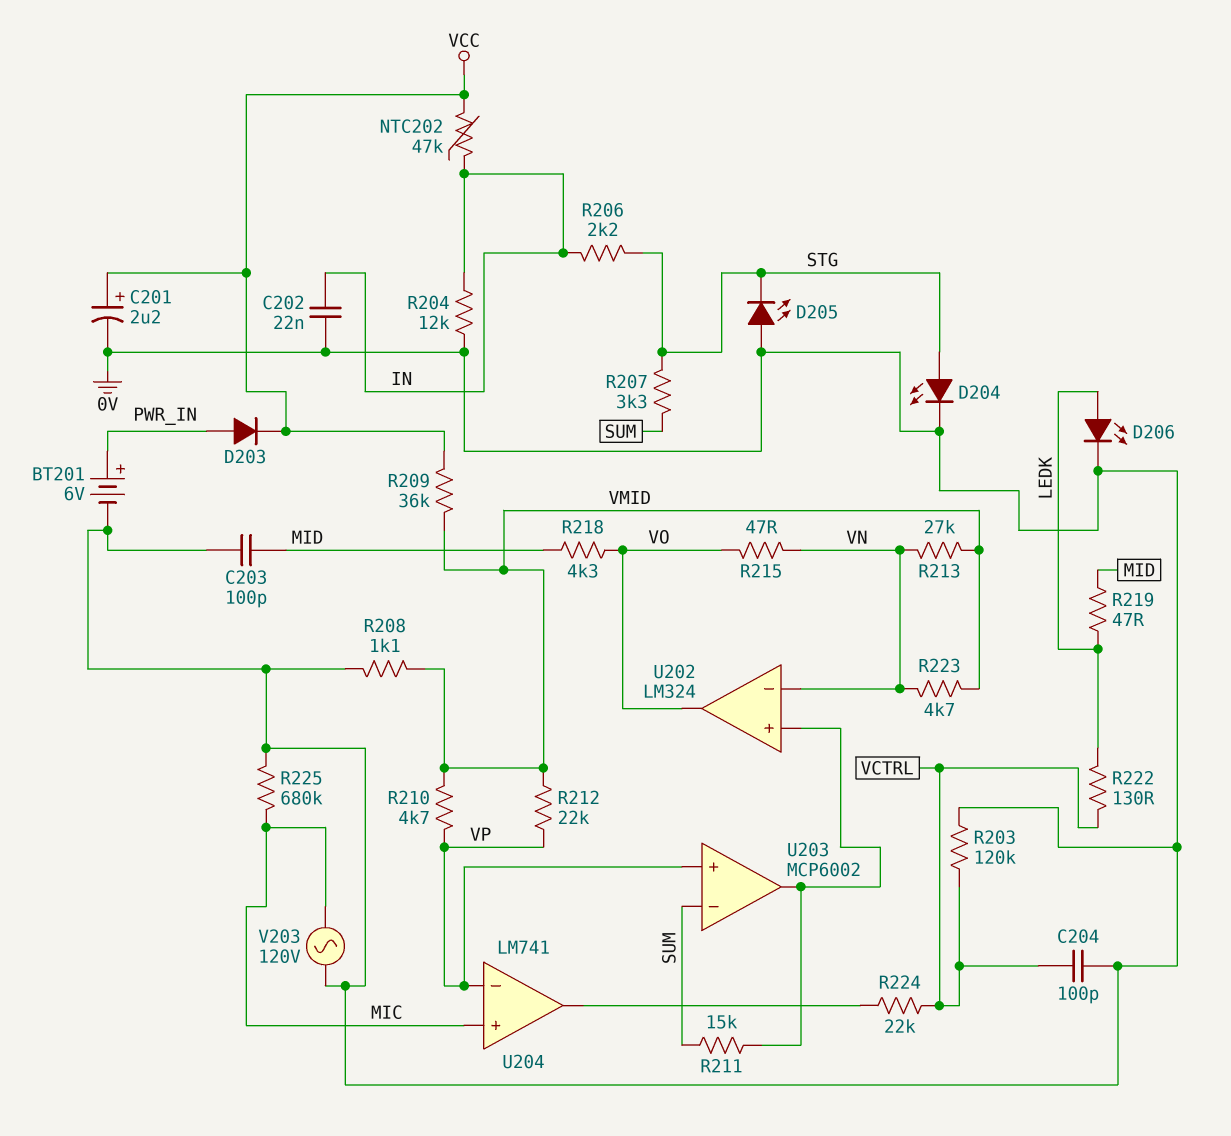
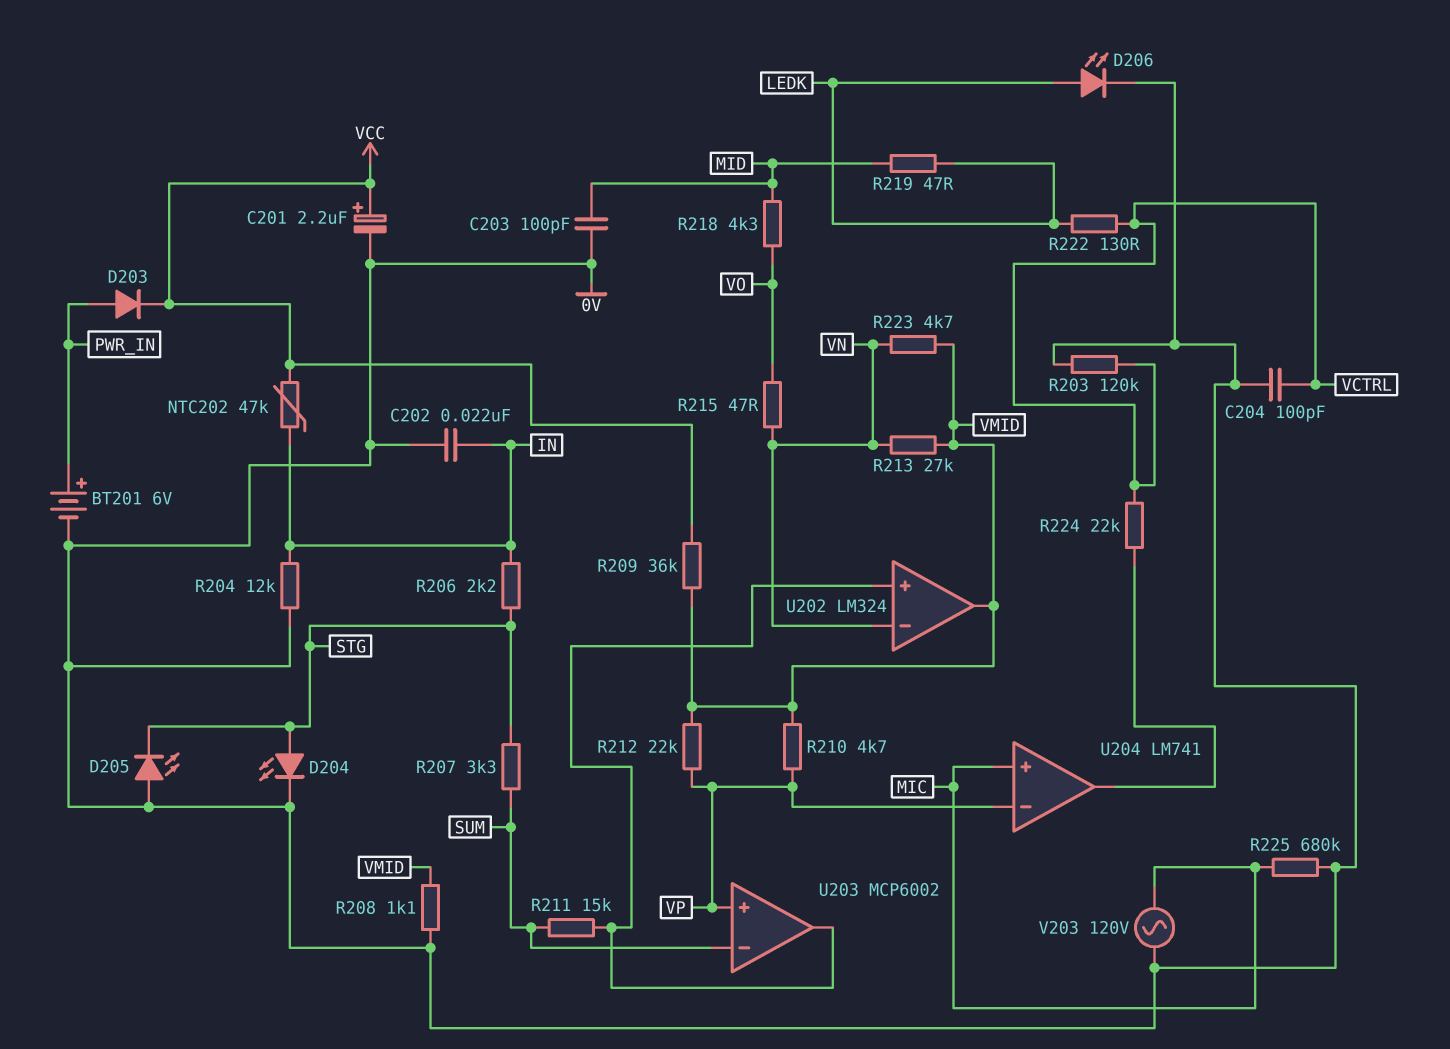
U202 pin out: VO -> VMID

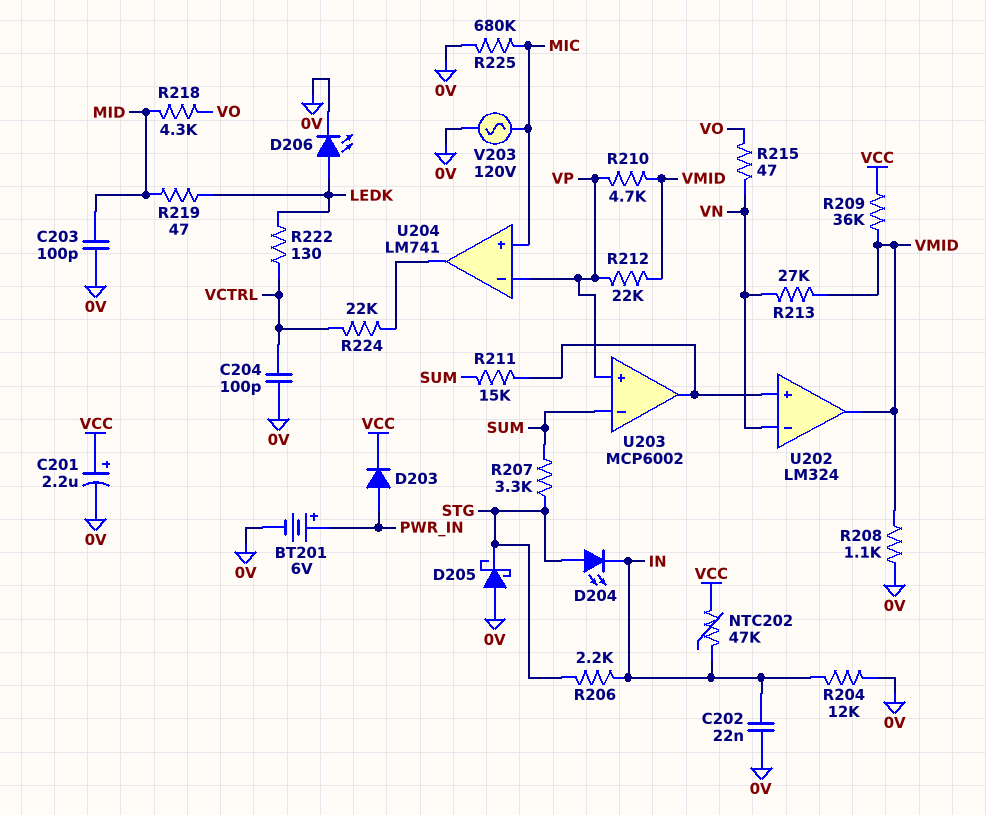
D204: LED (A STG, K 0V) -> LED (A STG, K IN)
D205: LED (A 0V, K STG) -> schottky (A 0V, K STG)
R203: 120k (0V, VCTRL) -> none
R223: 4.7k (VMID, VN) -> none

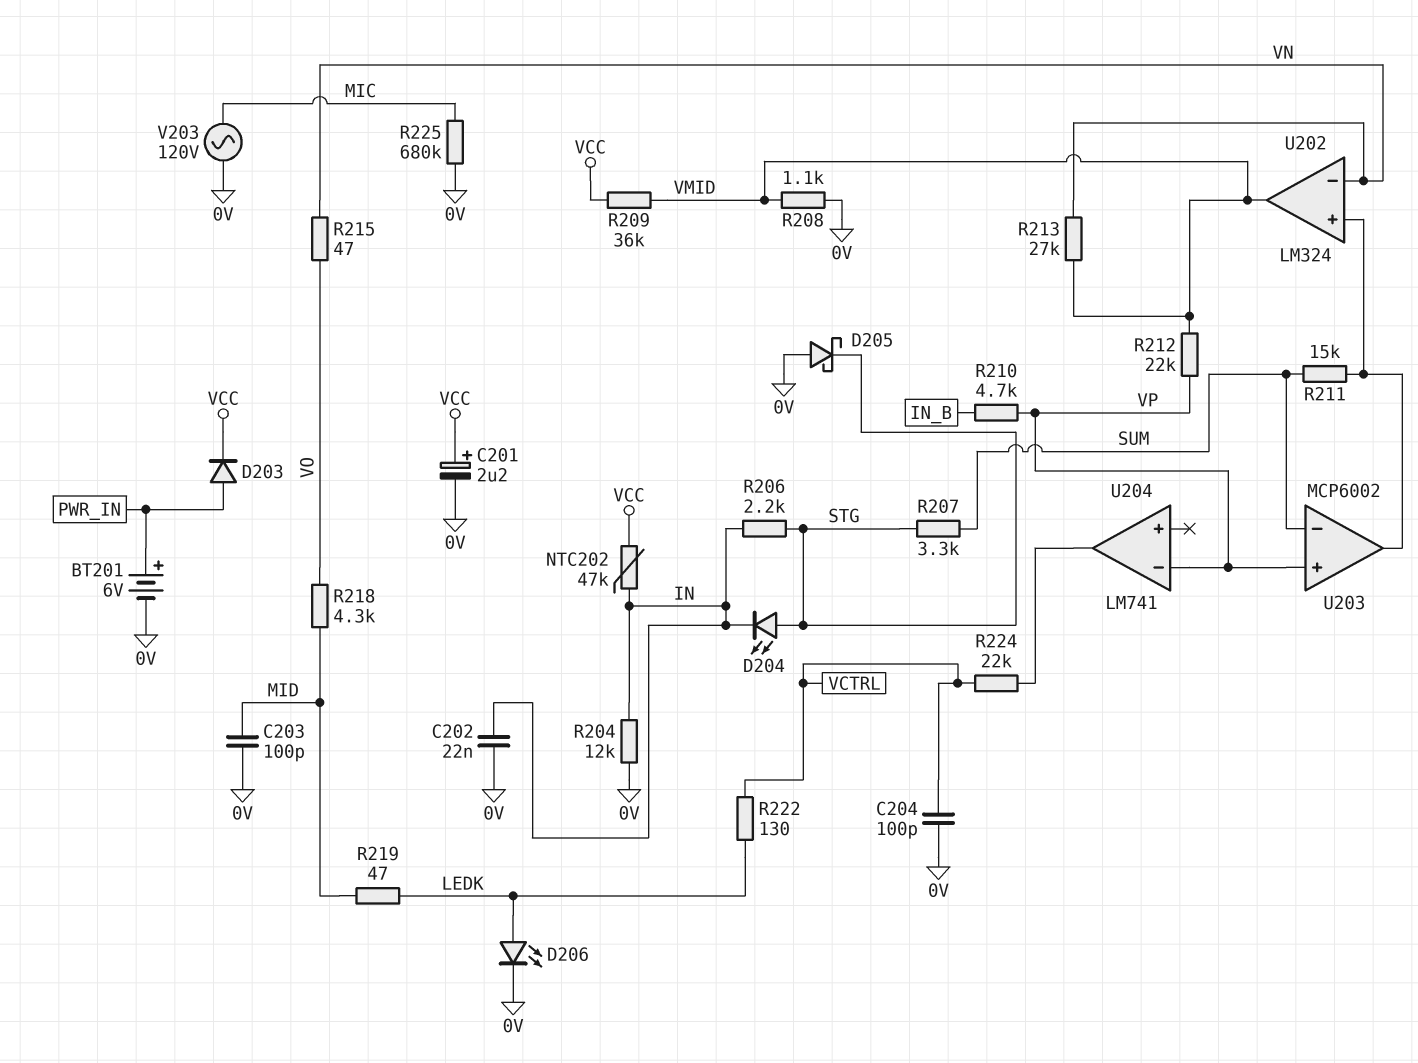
R210: 4.7k (VMID, VP) -> 4.7k (IN_B, VP)
U204 pin in+: MIC -> none

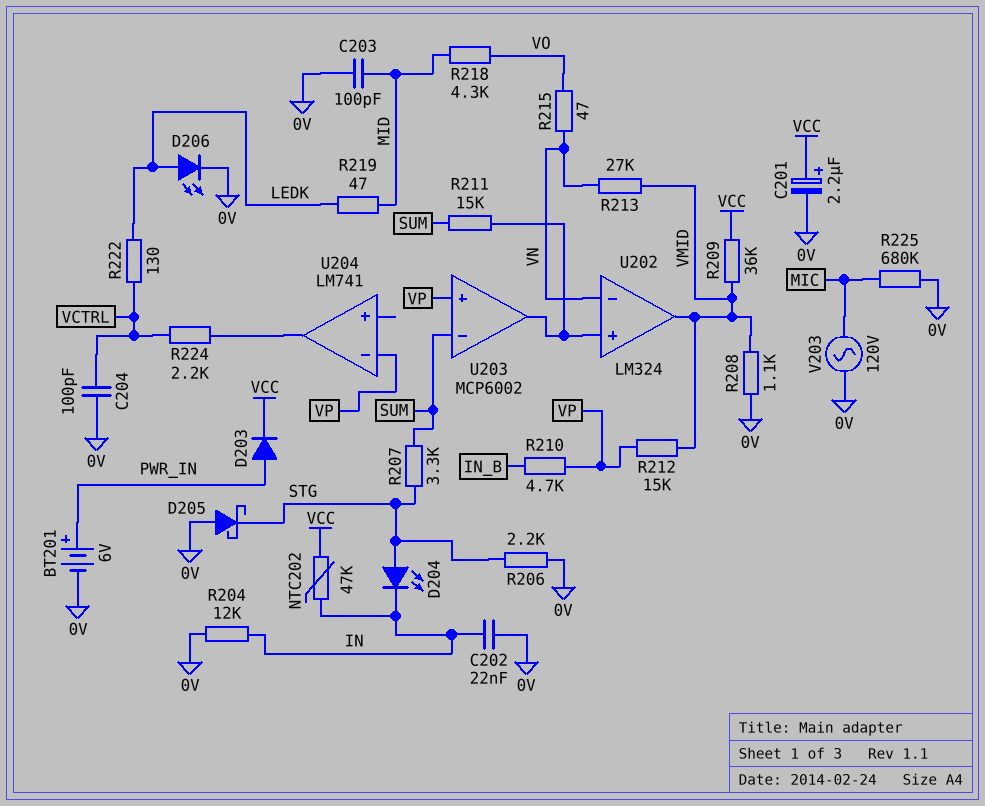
R206: 2.2k (IN, STG) -> 2.2k (0V, STG)
R212: 22k (VMID, VP) -> 15k (VMID, VP)
R224: 22k (U204/out, VCTRL) -> 2.2k (U204/out, VCTRL)

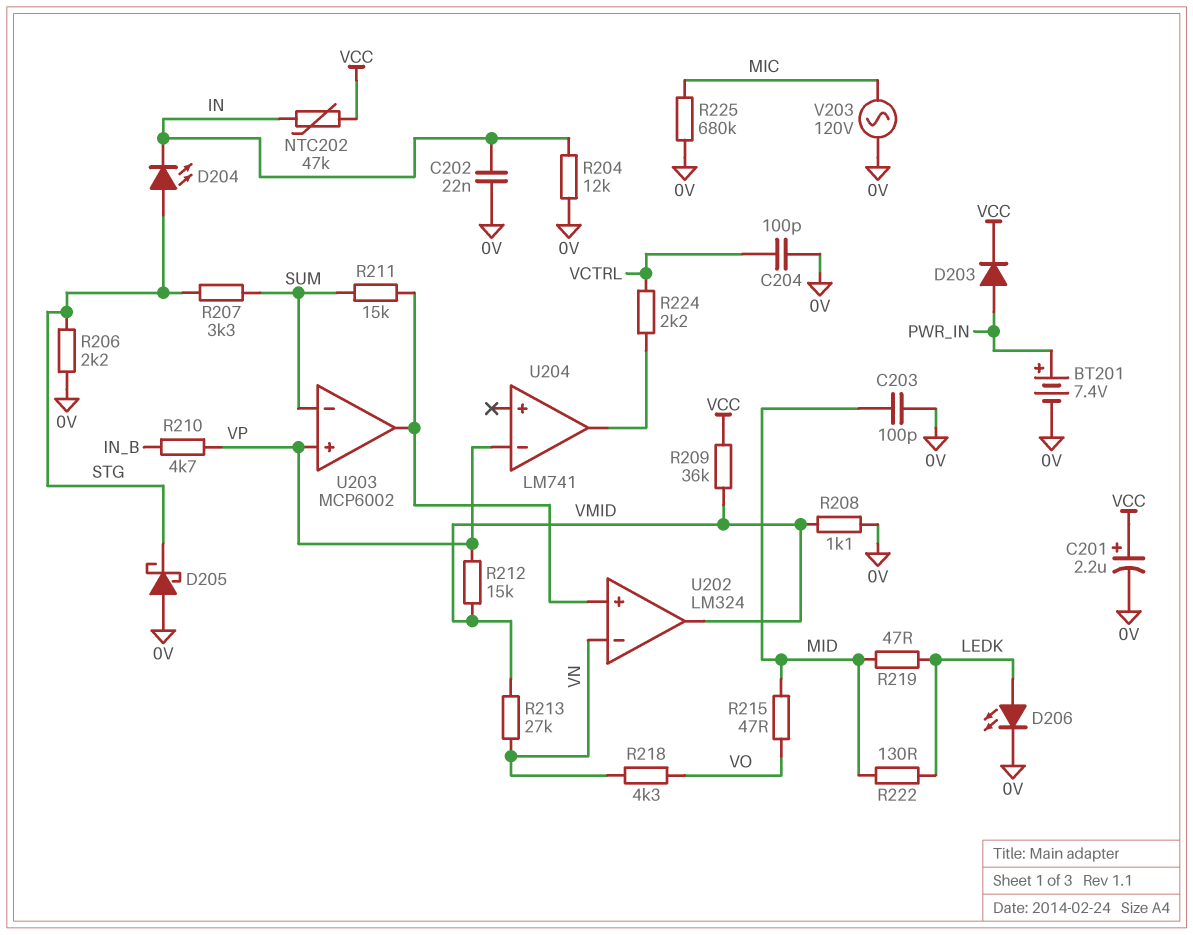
BT201: 6V (plus PWR_IN, minus 0V) -> 7.4V (plus PWR_IN, minus 0V)
R215: 47 (VN, VO) -> 47 (MID, VO)
R218: 4.3k (MID, VO) -> 4.3k (VN, VO)
R222: 130 (LEDK, VCTRL) -> 130 (LEDK, MID)

